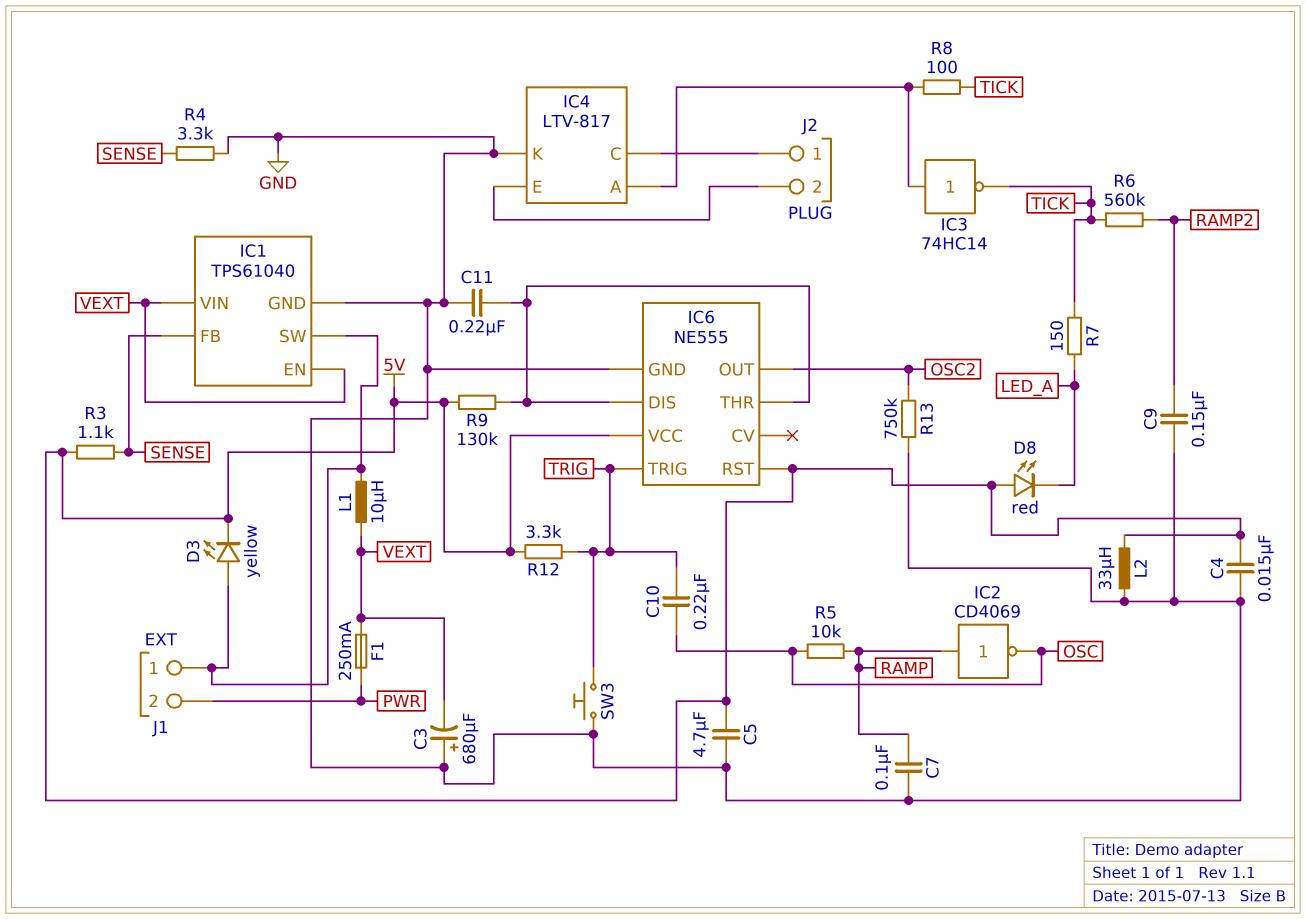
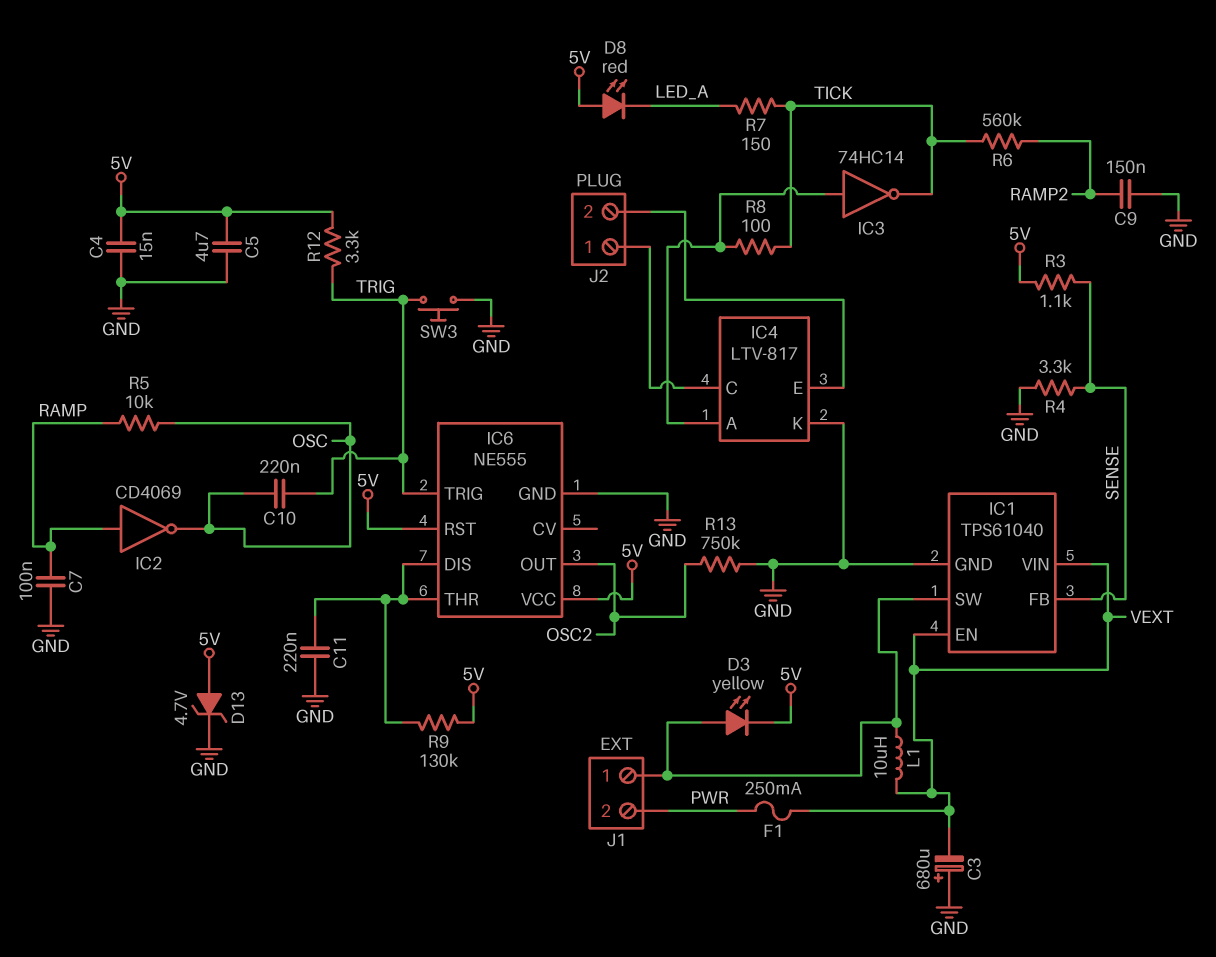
D13: none -> zener 4.7V (A 5V, K GND)
L2: 33uH (5V, GND) -> none

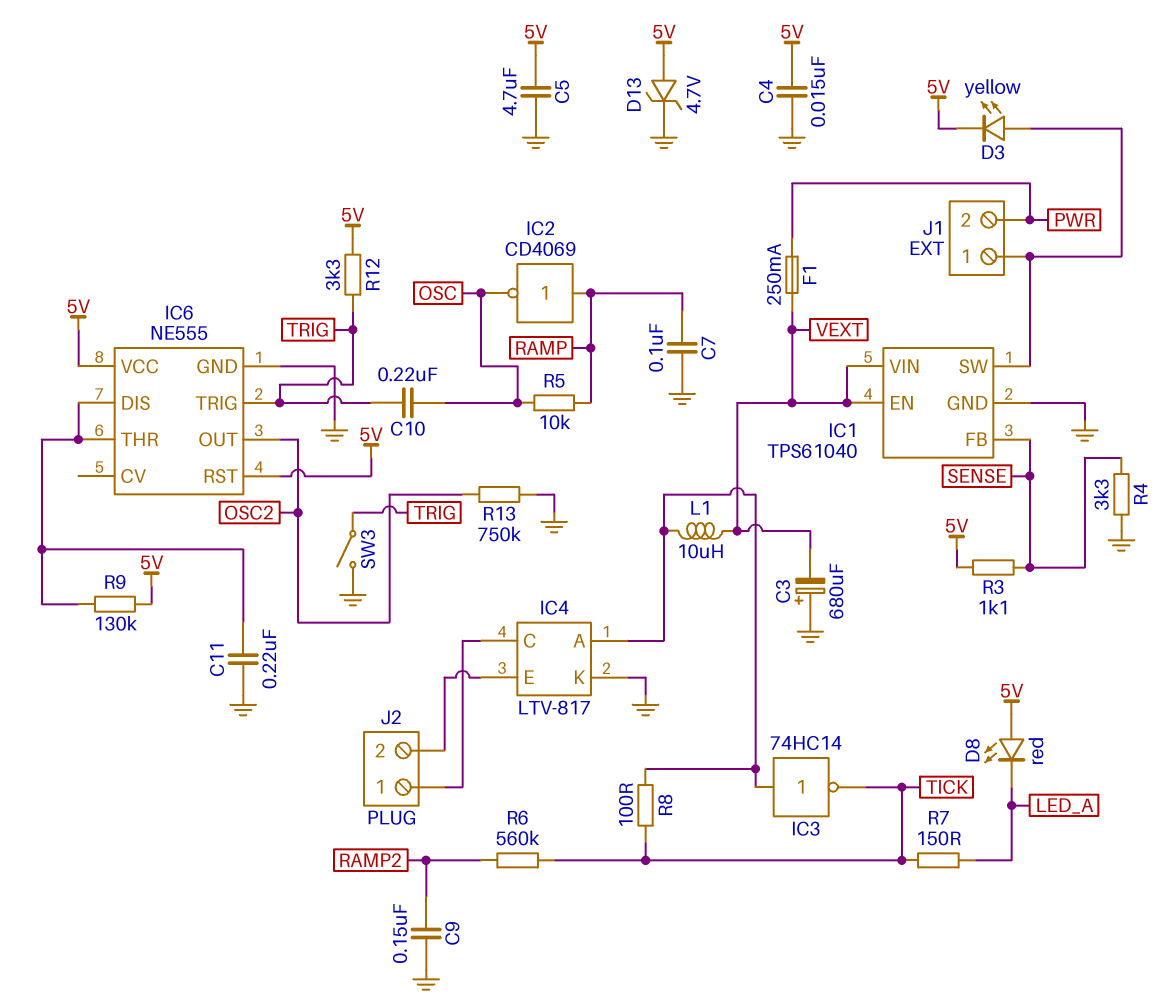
L1: 10uH (IC1/SW, VEXT) -> 10uH (IC4/A, VEXT)
SW3: button (GND, TRIG) -> switch (GND, TRIG)

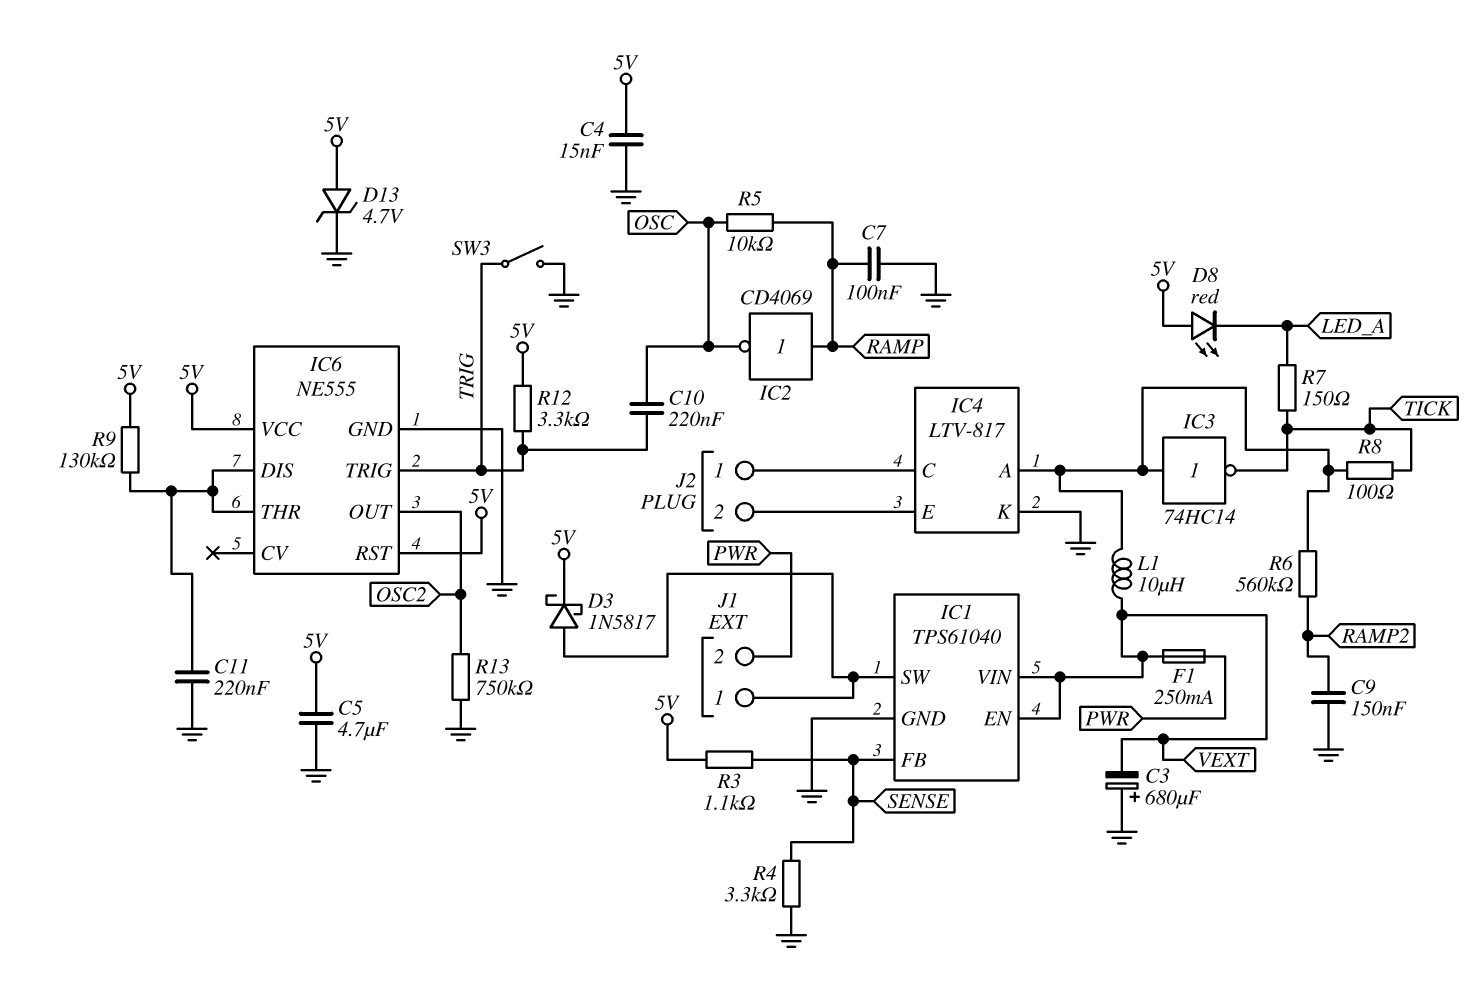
D3: LED yellow (A IC1/SW, K 5V) -> schottky 1N5817 (A IC1/SW, K 5V)
R6: 560k (RAMP2, TICK) -> 560k (IC4/A, RAMP2)

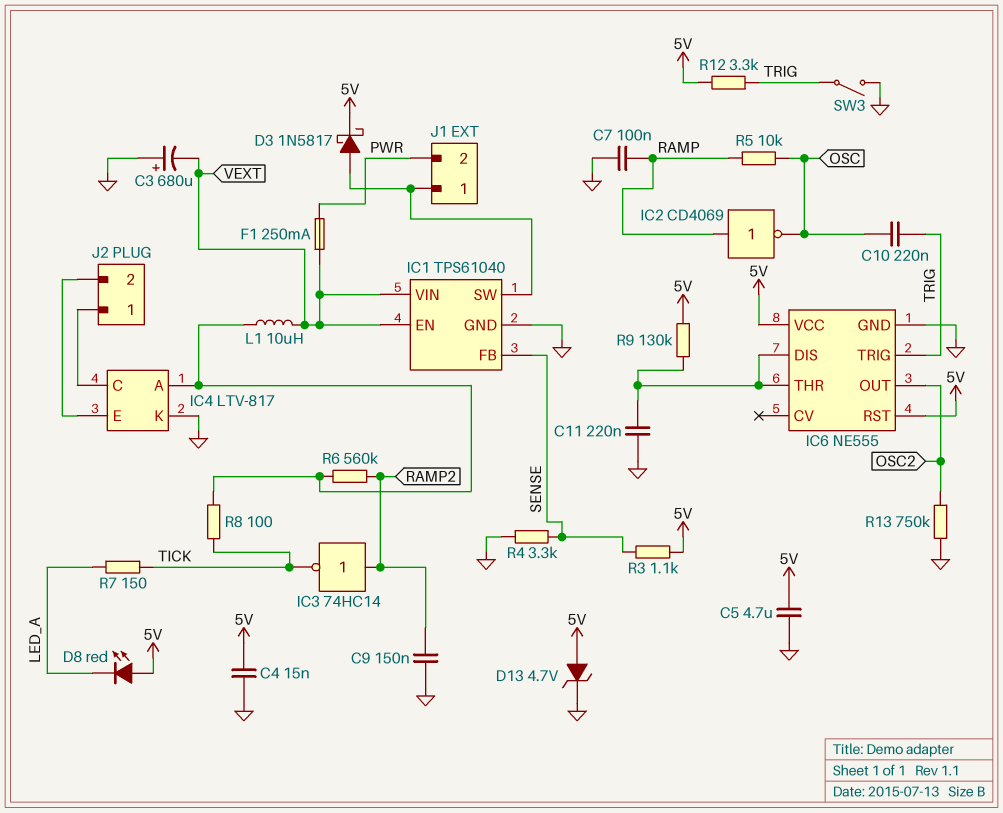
IC3: NOT 74HC14 (in IC4/A, out TICK) -> NOT 74HC14 (in RAMP2, out TICK)

